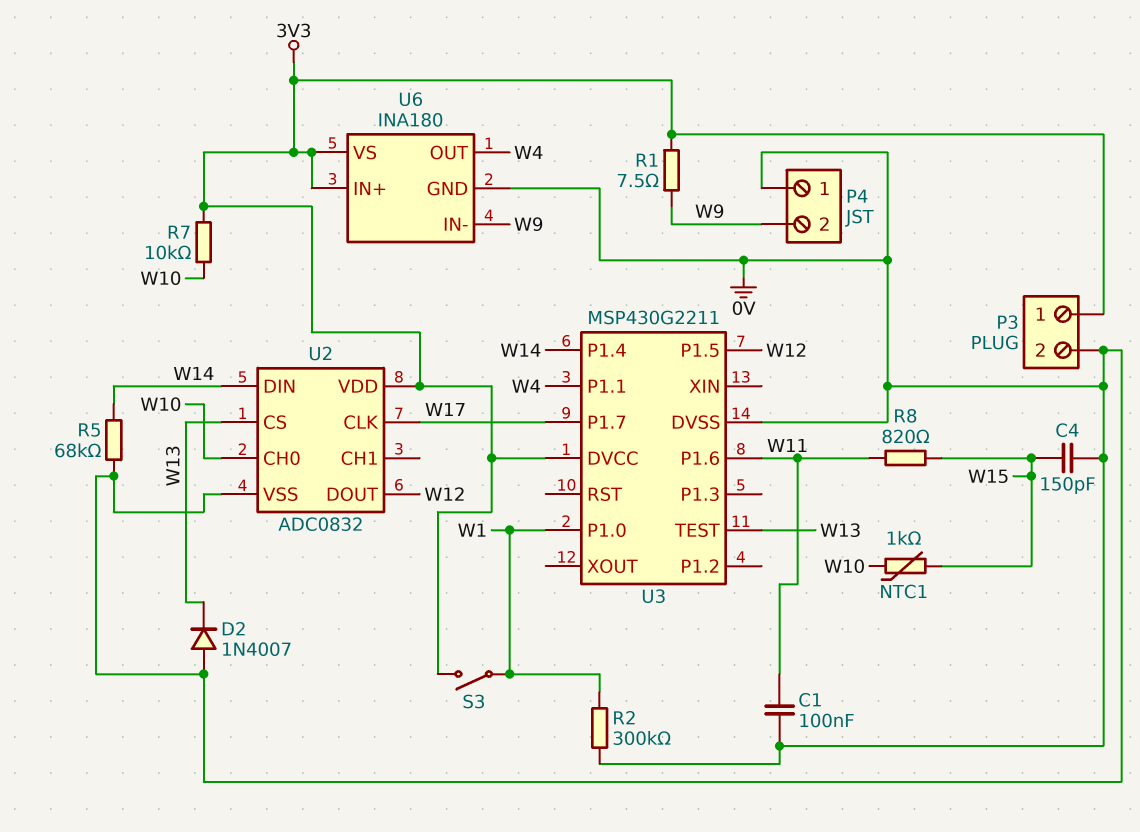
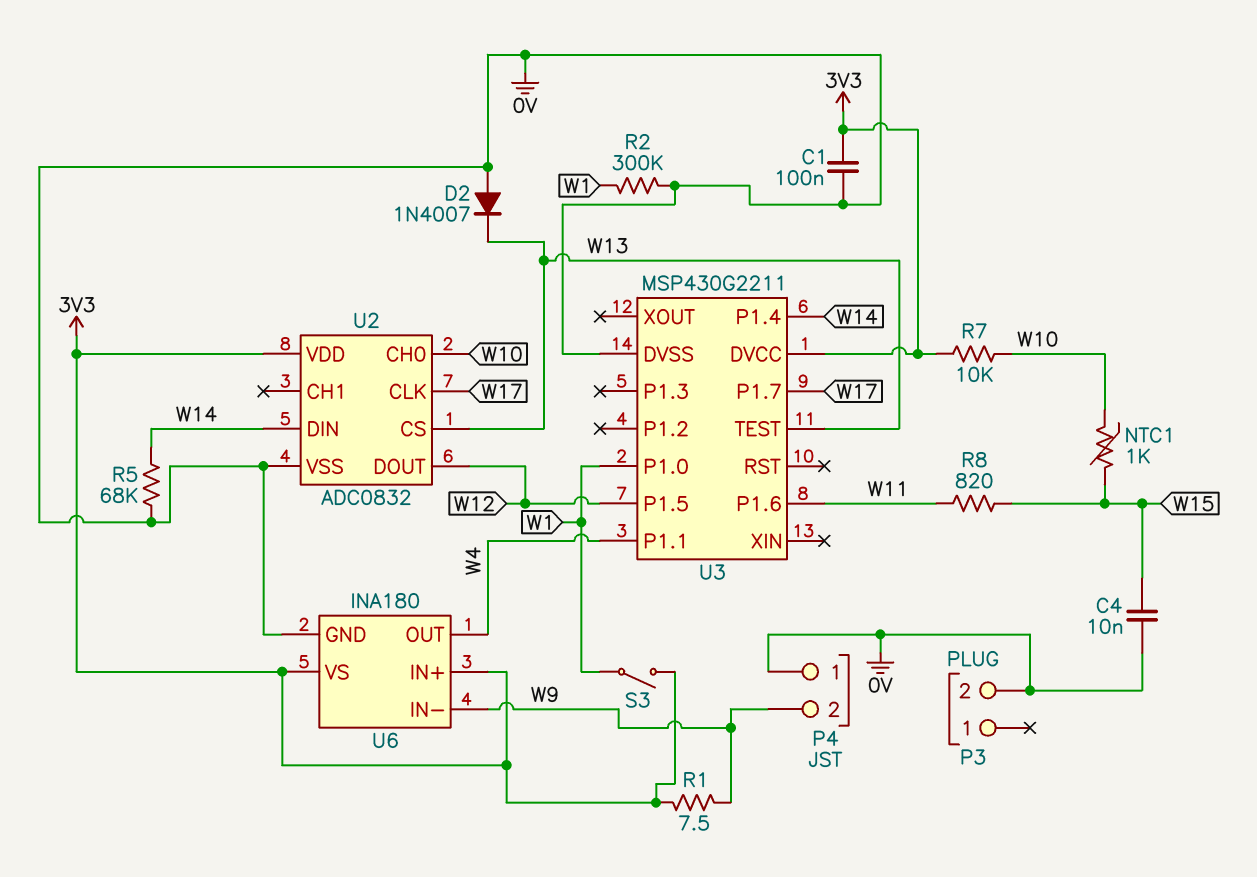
C1: 100nF (0V, W11) -> 100nF (0V, 3V3)
C4: 150pF (0V, W15) -> 10nF (0V, W15)
P3 pin 1: 3V3 -> none

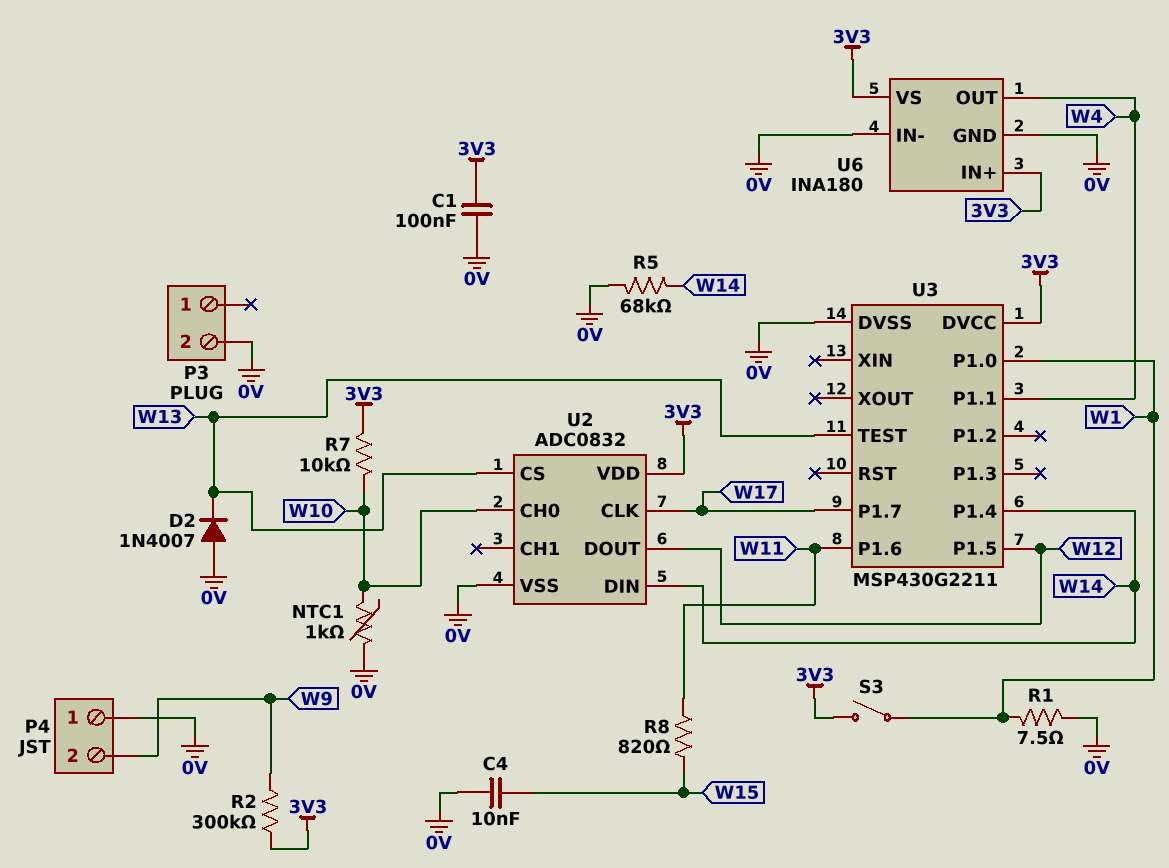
NTC1: 1k (W10, W15) -> 1k (0V, W10)
R1: 7.5 (3V3, W9) -> 7.5 (0V, W1)
R2: 300k (0V, W1) -> 300k (3V3, W9)
U6 pin IN-: W9 -> 0V

